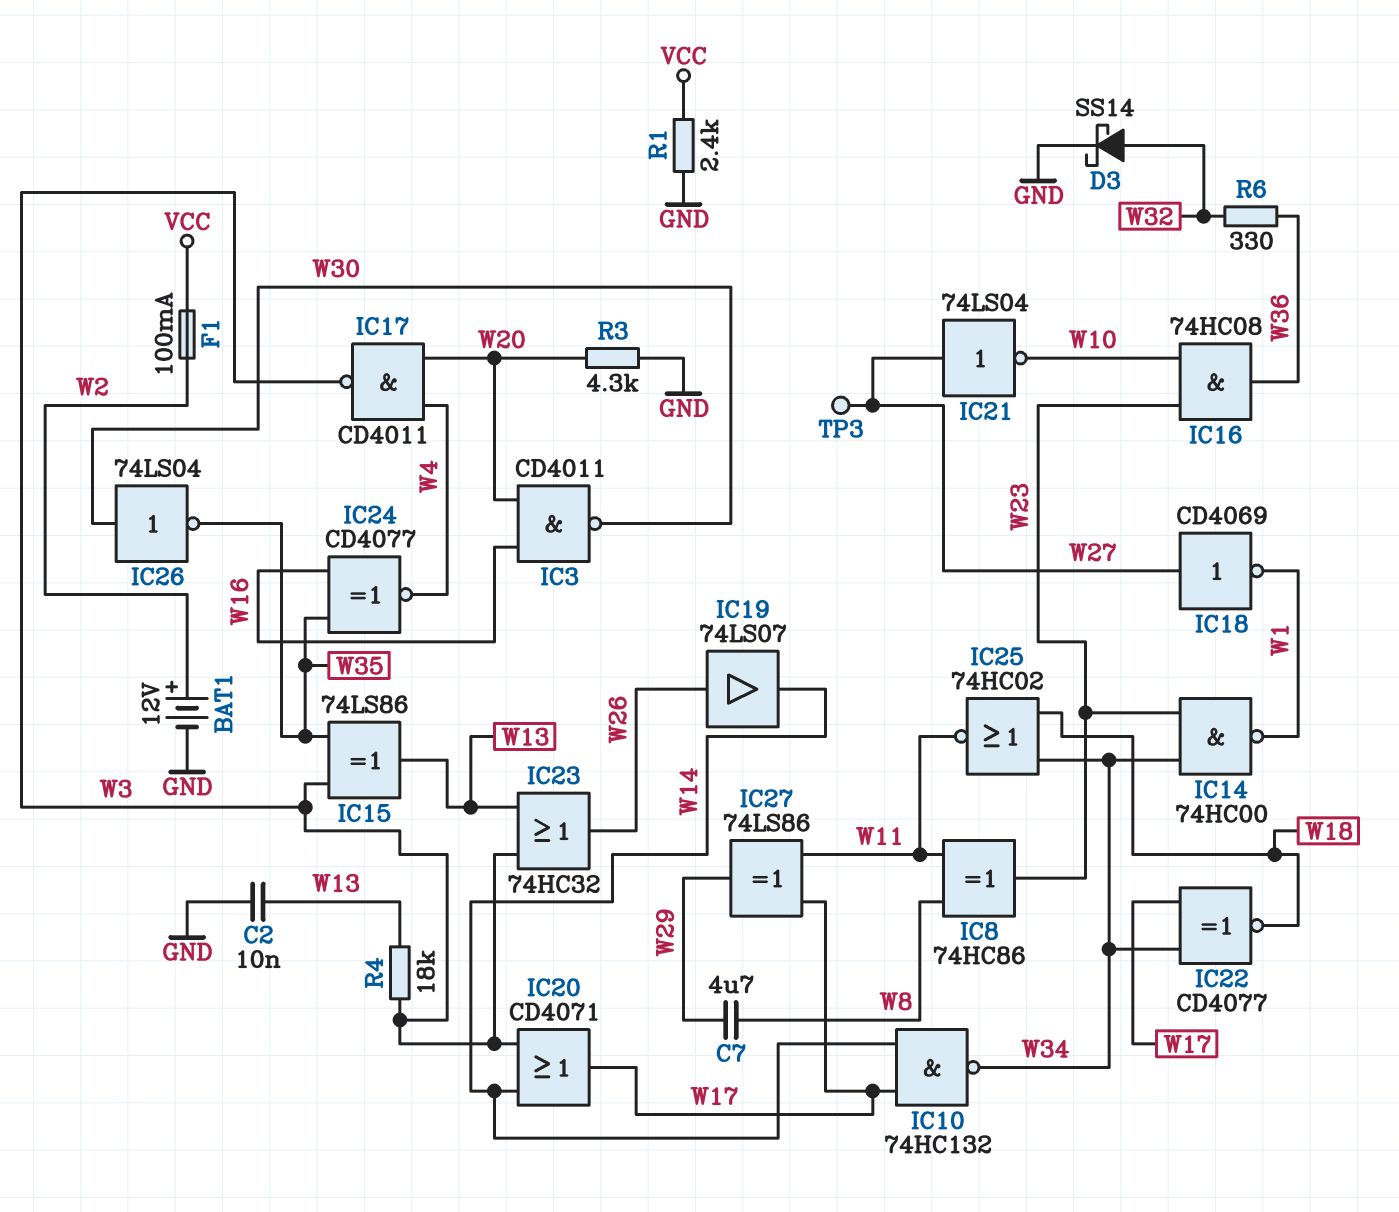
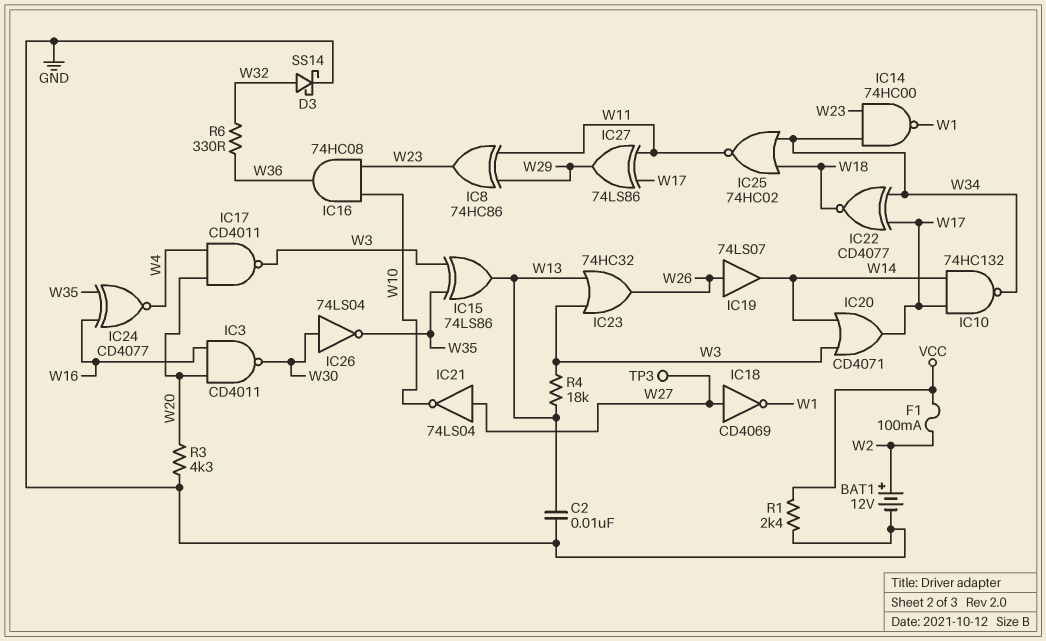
C7: 4.7uF (W8, W29) -> none
IC8: XOR 74HC86 (in W8, in W11, out W23) -> XOR 74HC86 (in W11, in W29, out W23)

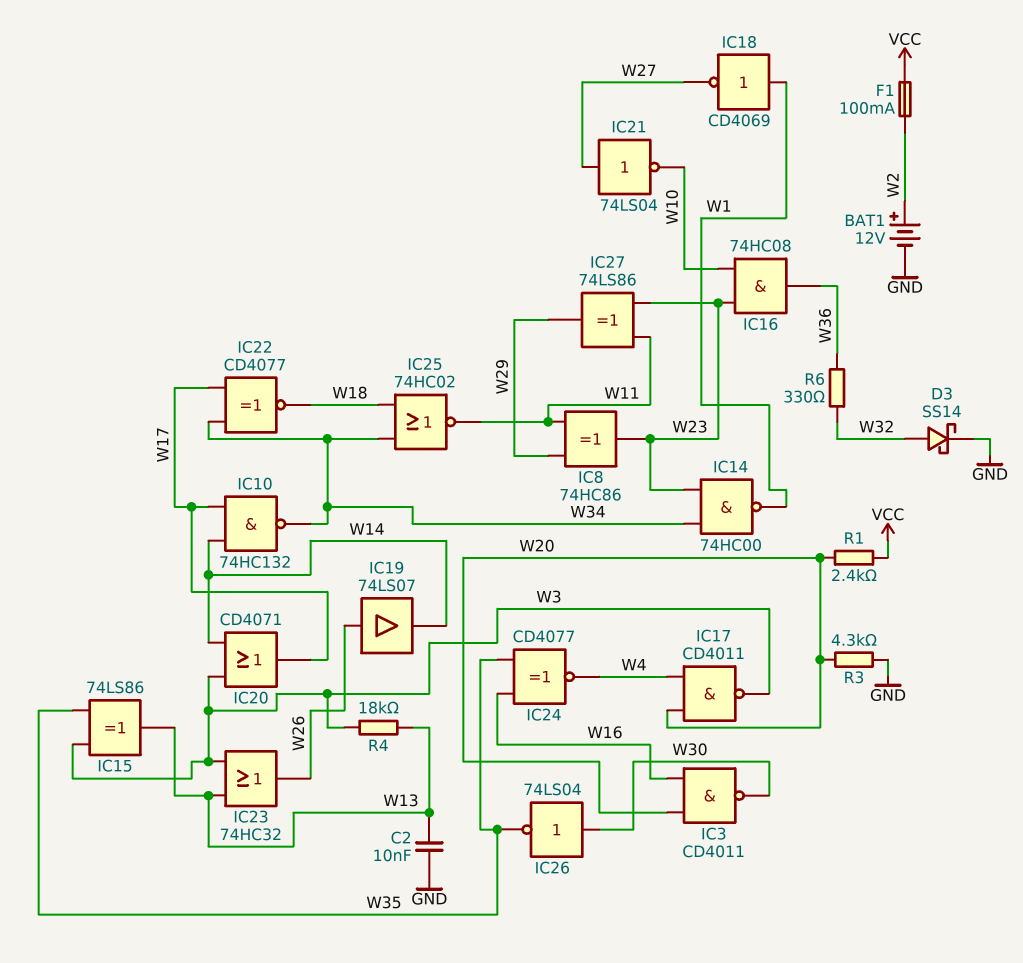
IC18: NOT CD4069 (in W27, out W1) -> NOT CD4069 (in W1, out W27)
IC27: XOR 74LS86 (in W11, in W17, out W29) -> XOR 74LS86 (in W11, in W23, out W29)
R1: 2.4k (GND, VCC) -> 2.4k (VCC, W20)
TP3: test point (W27) -> none

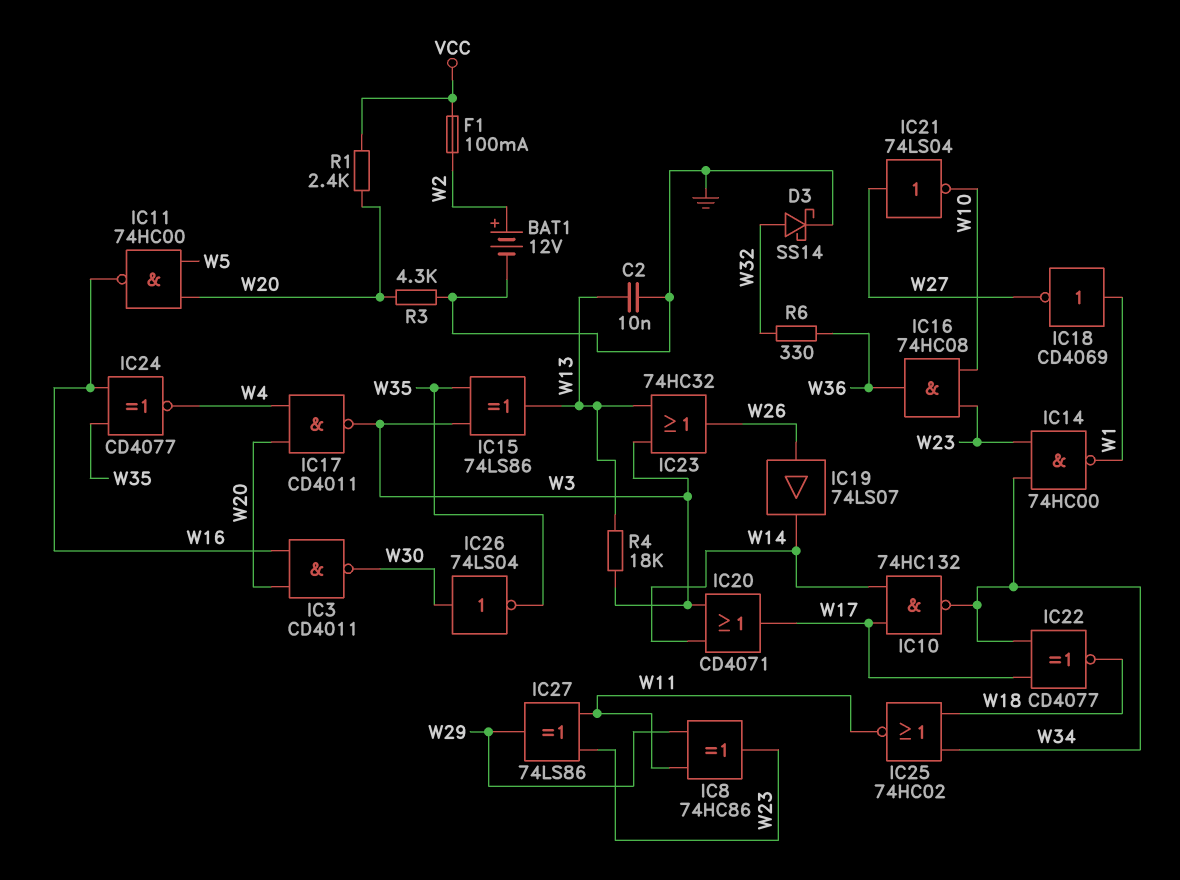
IC11: none -> NAND 74HC00 (in W5, in W20, out W16)

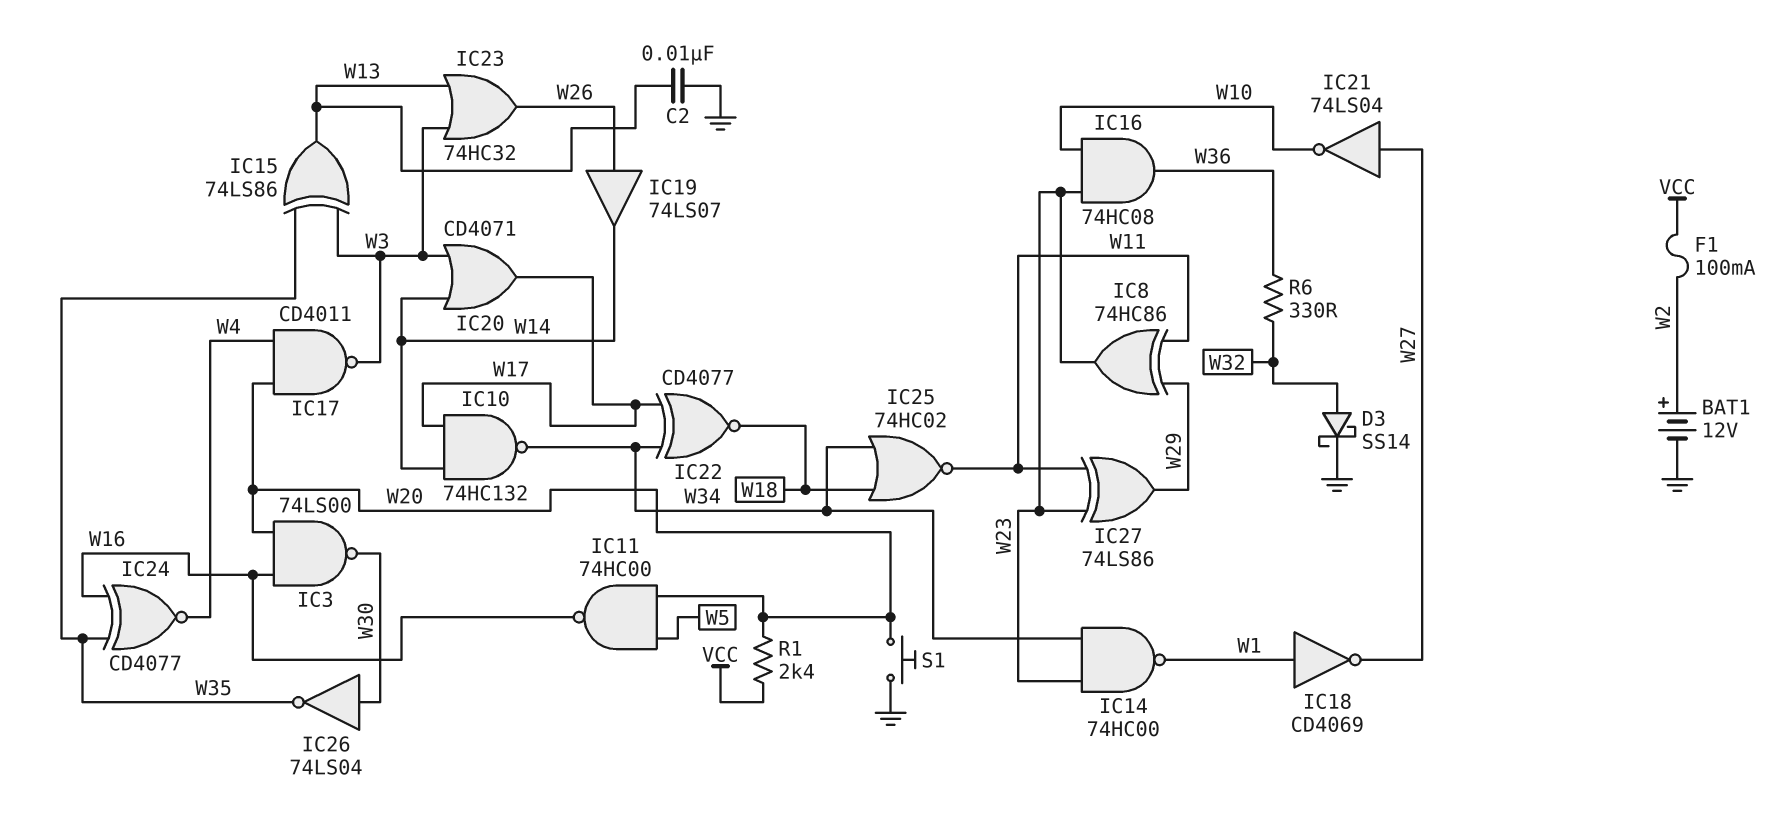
IC3: NAND CD4011 (in W16, in W20, out W30) -> NAND 74LS00 (in W16, in W20, out W30)
R3: 4.3k (GND, W20) -> none
R4: 18k (W3, W13) -> none
S1: none -> button (GND, W20)

